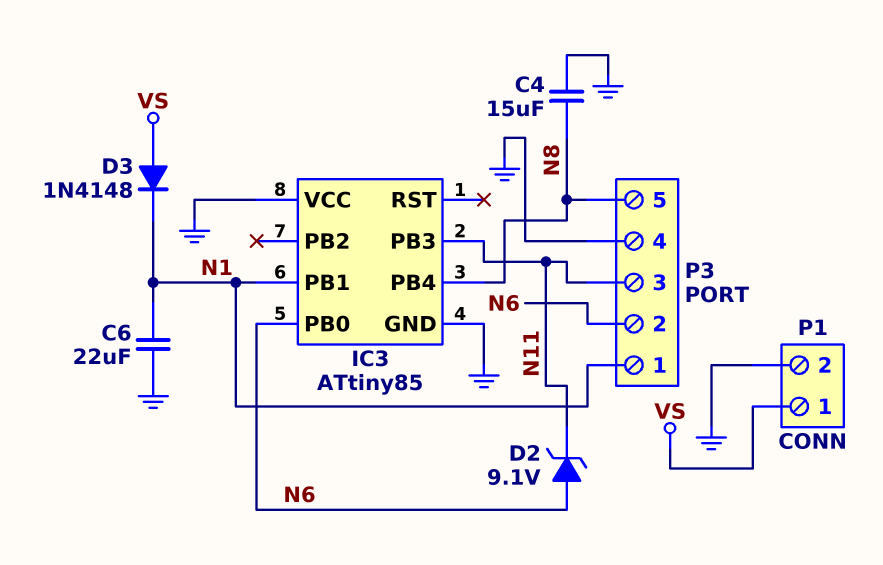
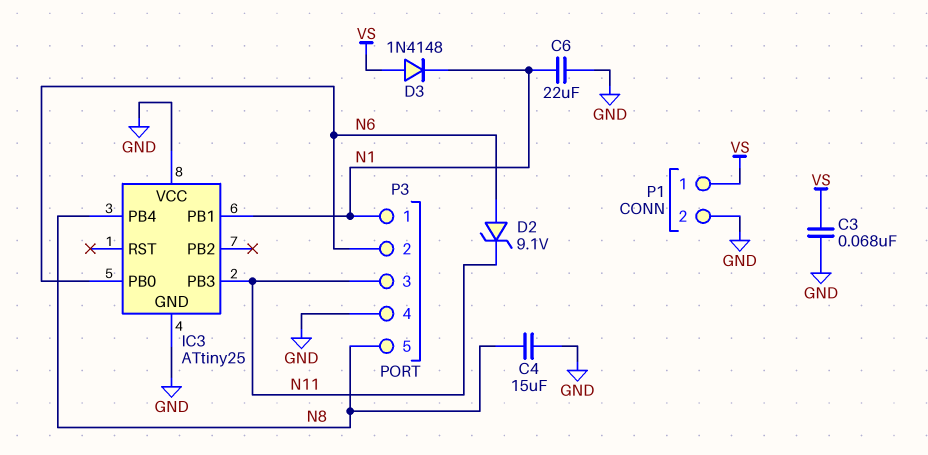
C3: none -> 68nF (GND, VS)
IC3: ATtiny85 -> ATtiny25

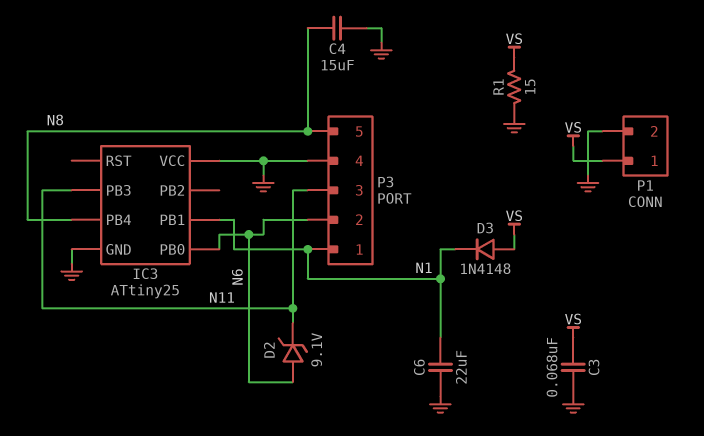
R1: none -> 15 (GND, VS)

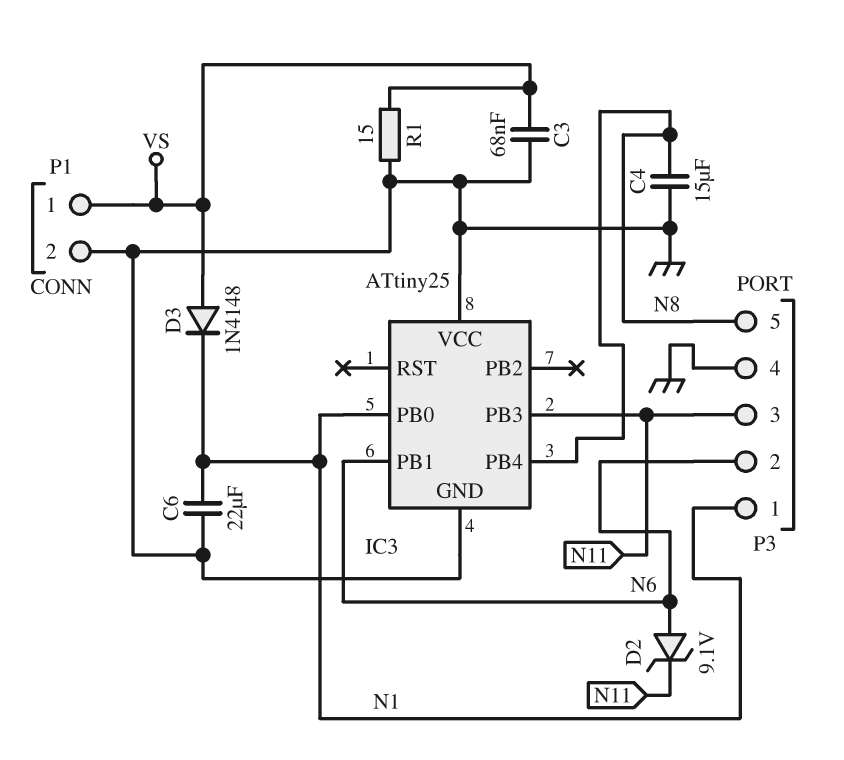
IC3 pin PB0: N6 -> N1
IC3 pin PB1: N1 -> N6

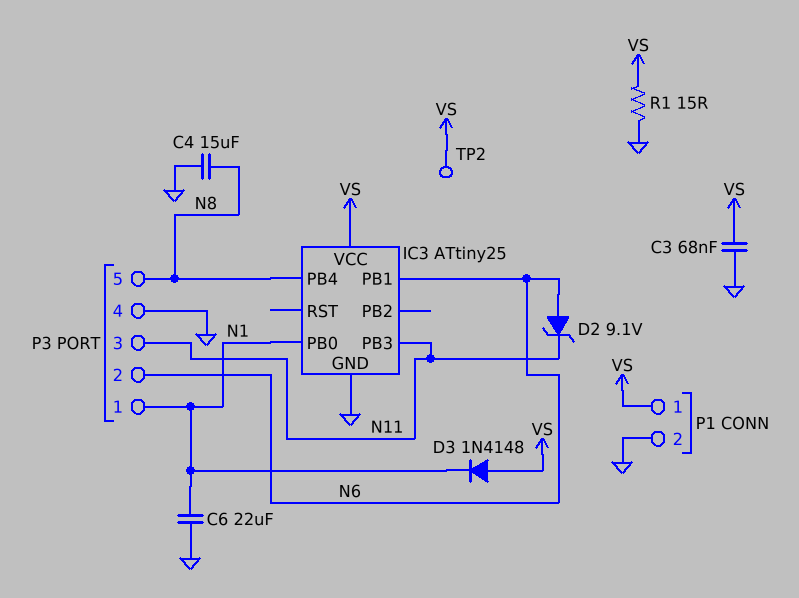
IC3 pin VCC: GND -> VS
TP2: none -> test point (VS)

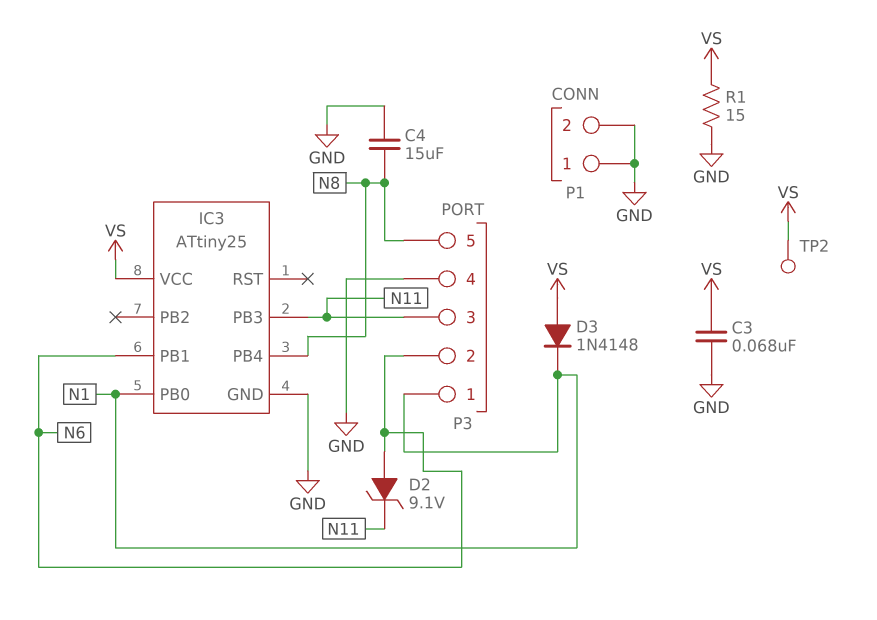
C6: 22uF (GND, N1) -> none
P1 pin 1: VS -> GND

